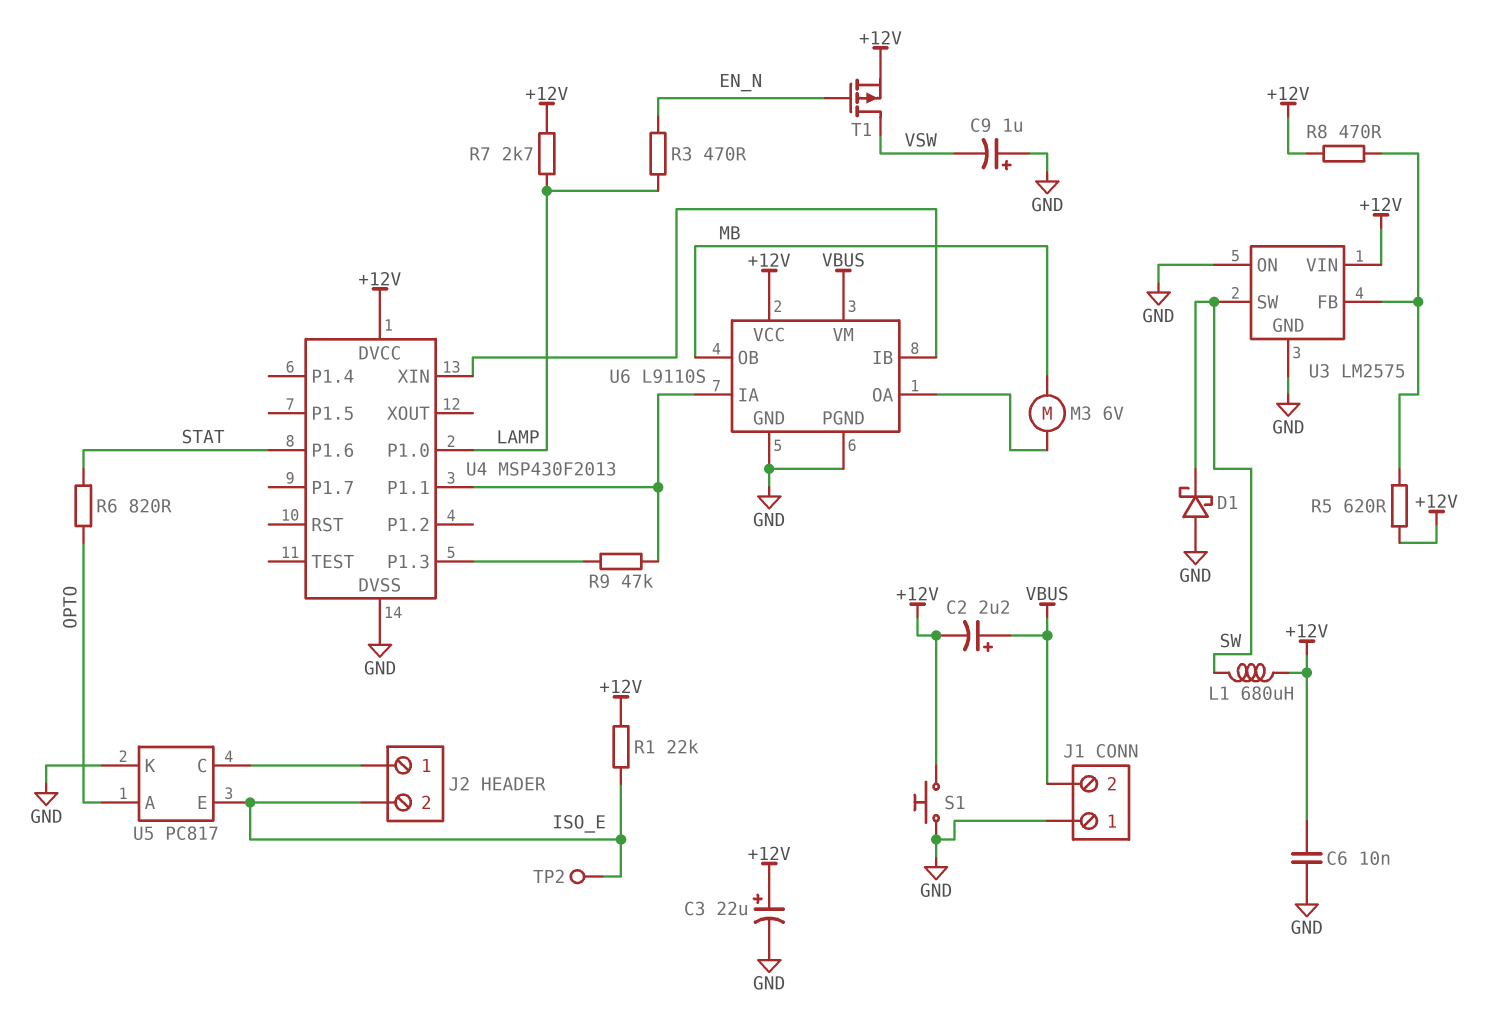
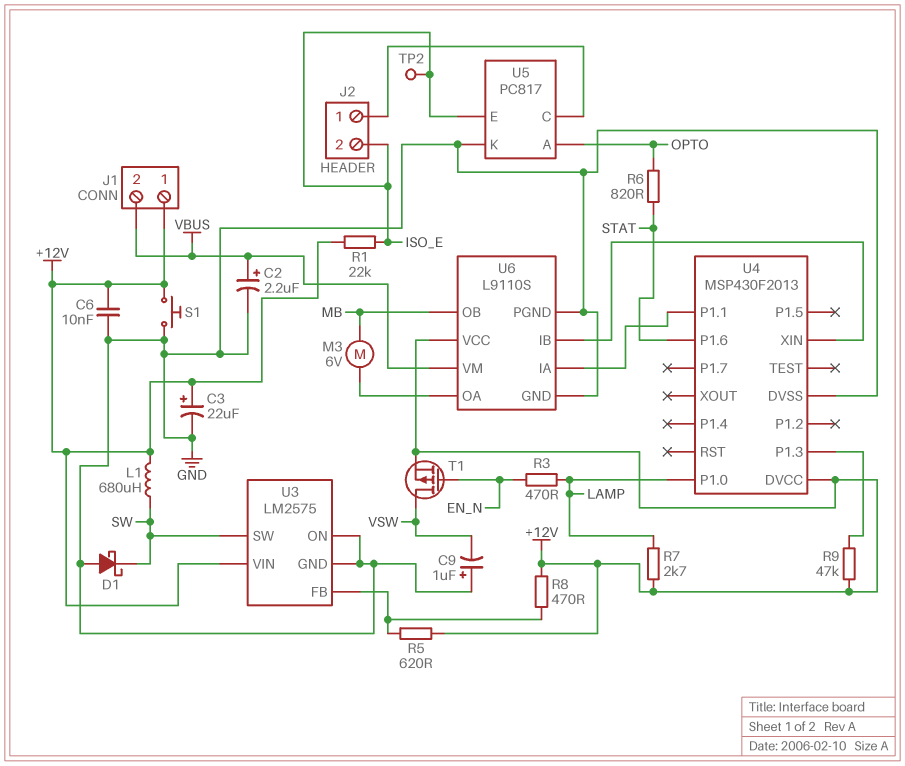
C2: 2.2uF (plus VBUS, minus +12V) -> 2.2uF (plus VBUS, minus GND)
J1 pin 1: GND -> +12V
R9: 47k (U4/P1.1, U4/P1.3) -> 47k (+12V, U4/P1.3)

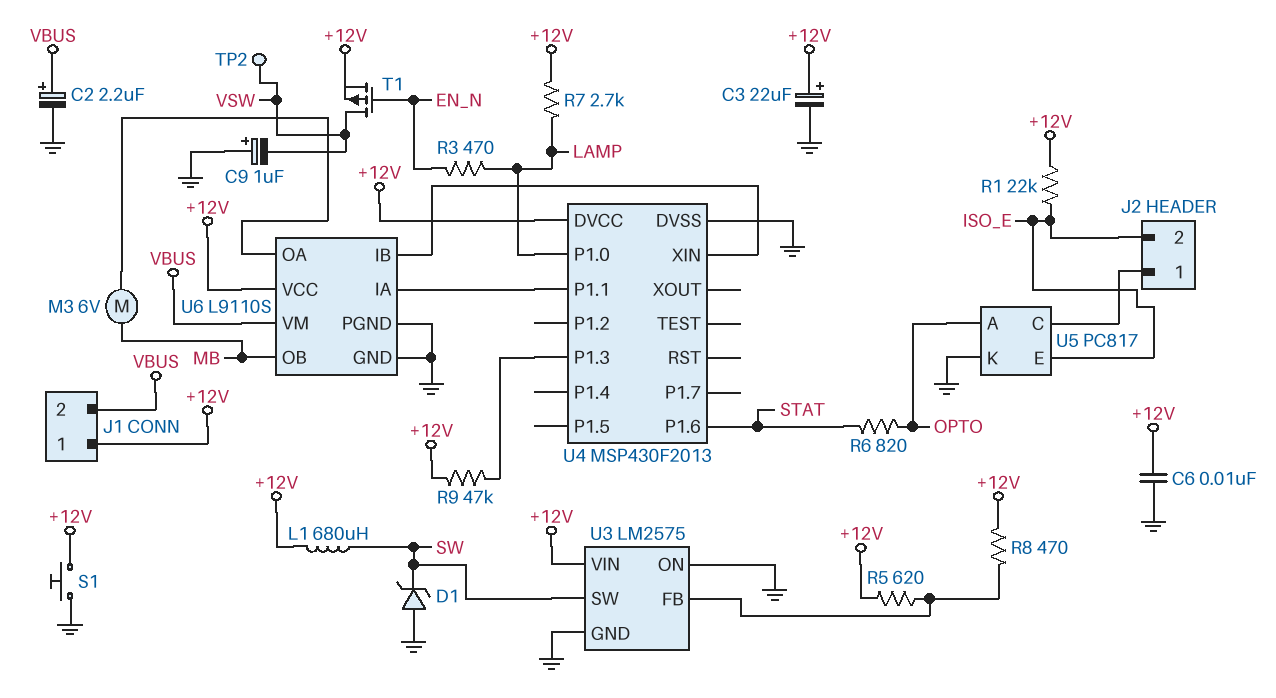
D1: schottky (A GND, K SW) -> zener (A GND, K SW)
TP2: test point (ISO_E) -> test point (VSW)

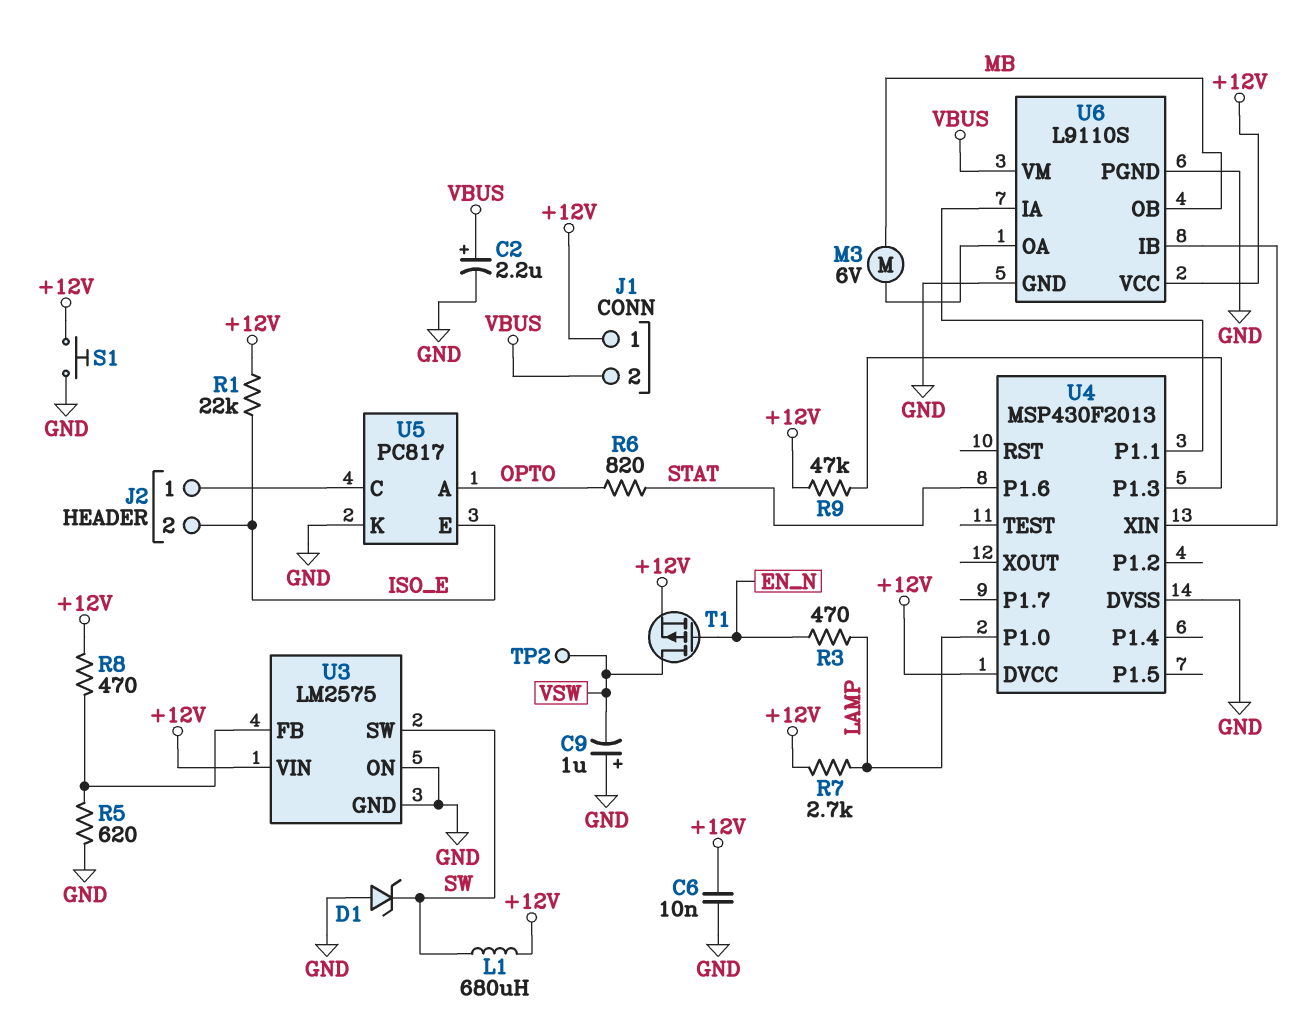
C3: 22uF (plus +12V, minus GND) -> none
R5: 620 (+12V, U3/FB) -> 620 (GND, U3/FB)

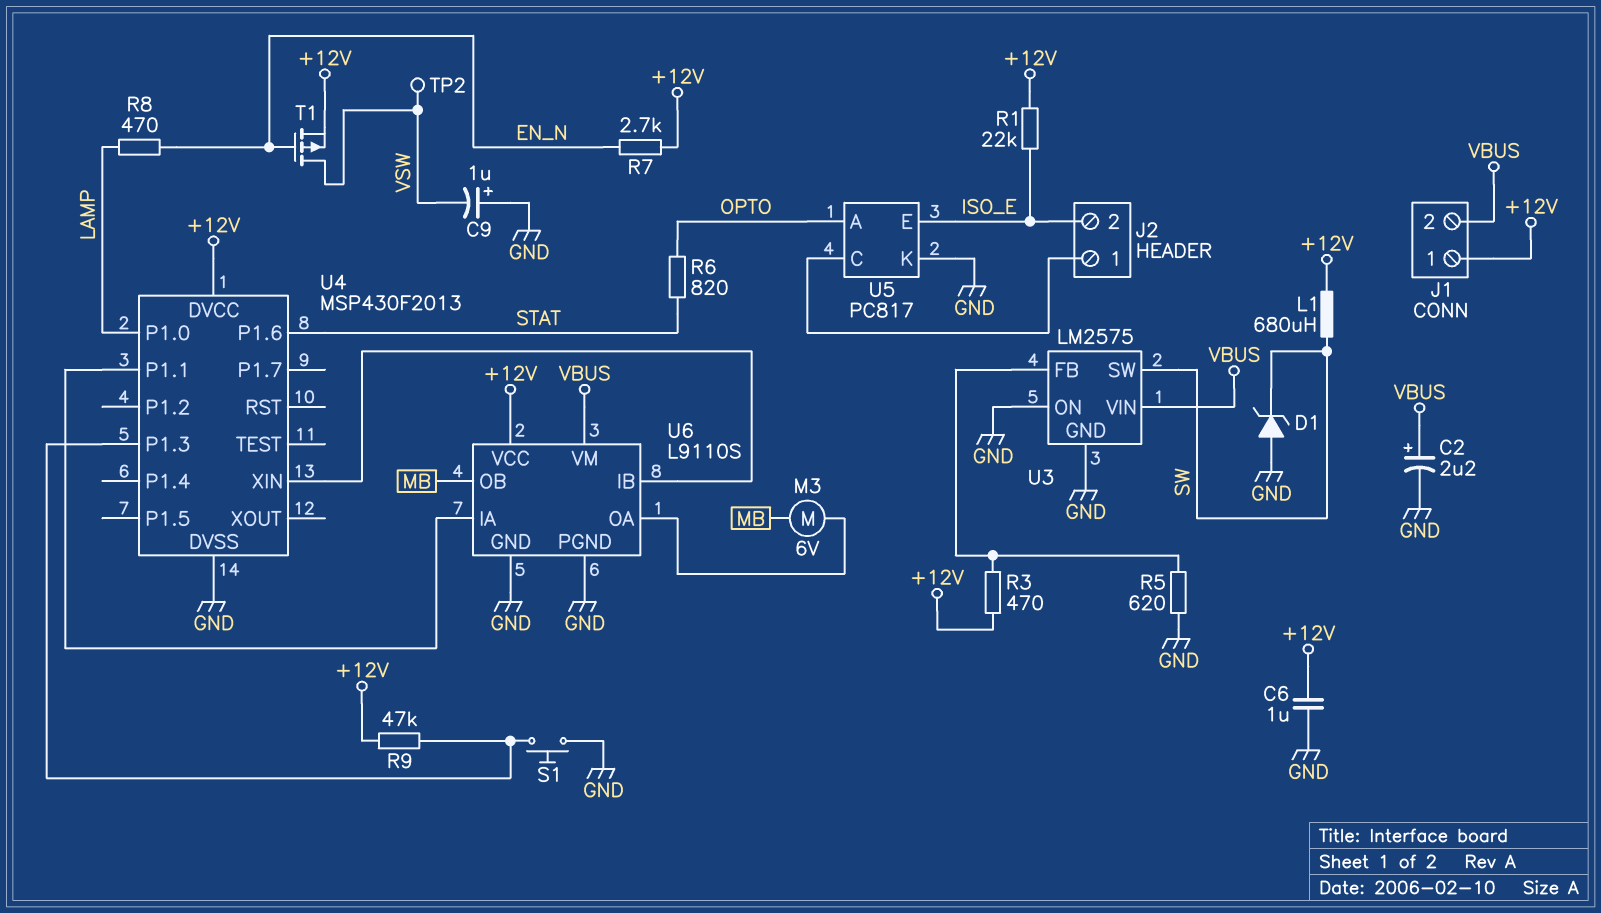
C6: 10nF (+12V, GND) -> 1uF (+12V, GND)
R3: 470 (EN_N, LAMP) -> 470 (+12V, U3/FB)
R7: 2.7k (+12V, LAMP) -> 2.7k (+12V, EN_N)
R8: 470 (+12V, U3/FB) -> 470 (EN_N, LAMP)
S1: button (+12V, GND) -> button (GND, U4/P1.3)
U3 pin VIN: +12V -> VBUS

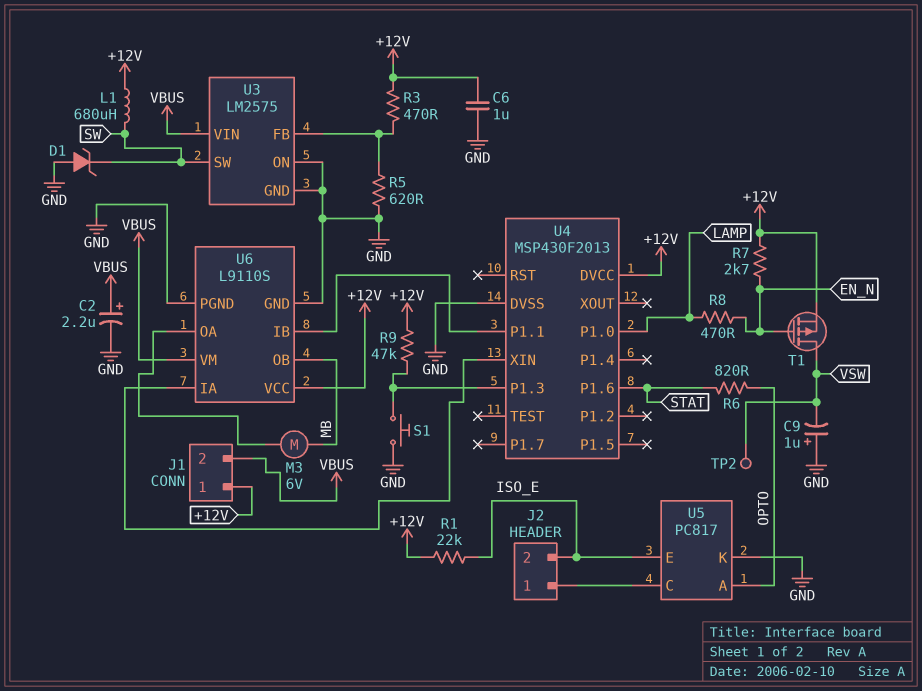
U6 pin IA: U4/P1.1 -> U4/XIN
U6 pin IB: U4/XIN -> U4/P1.1

